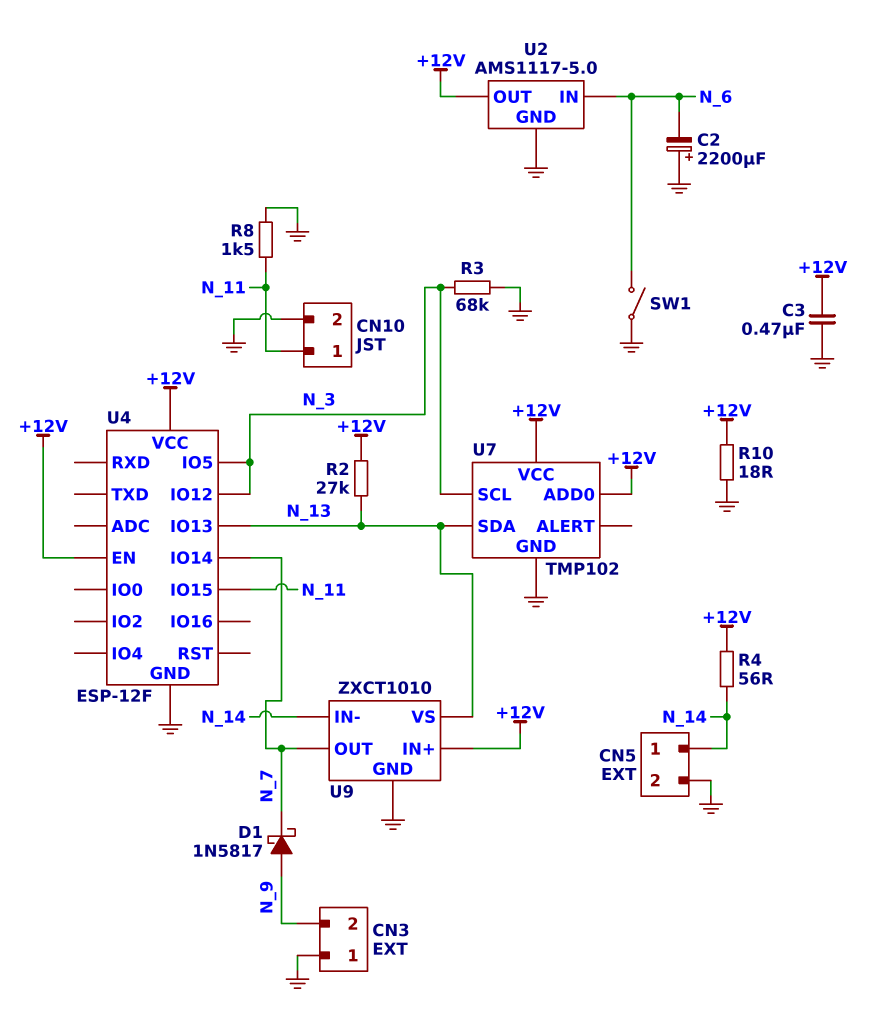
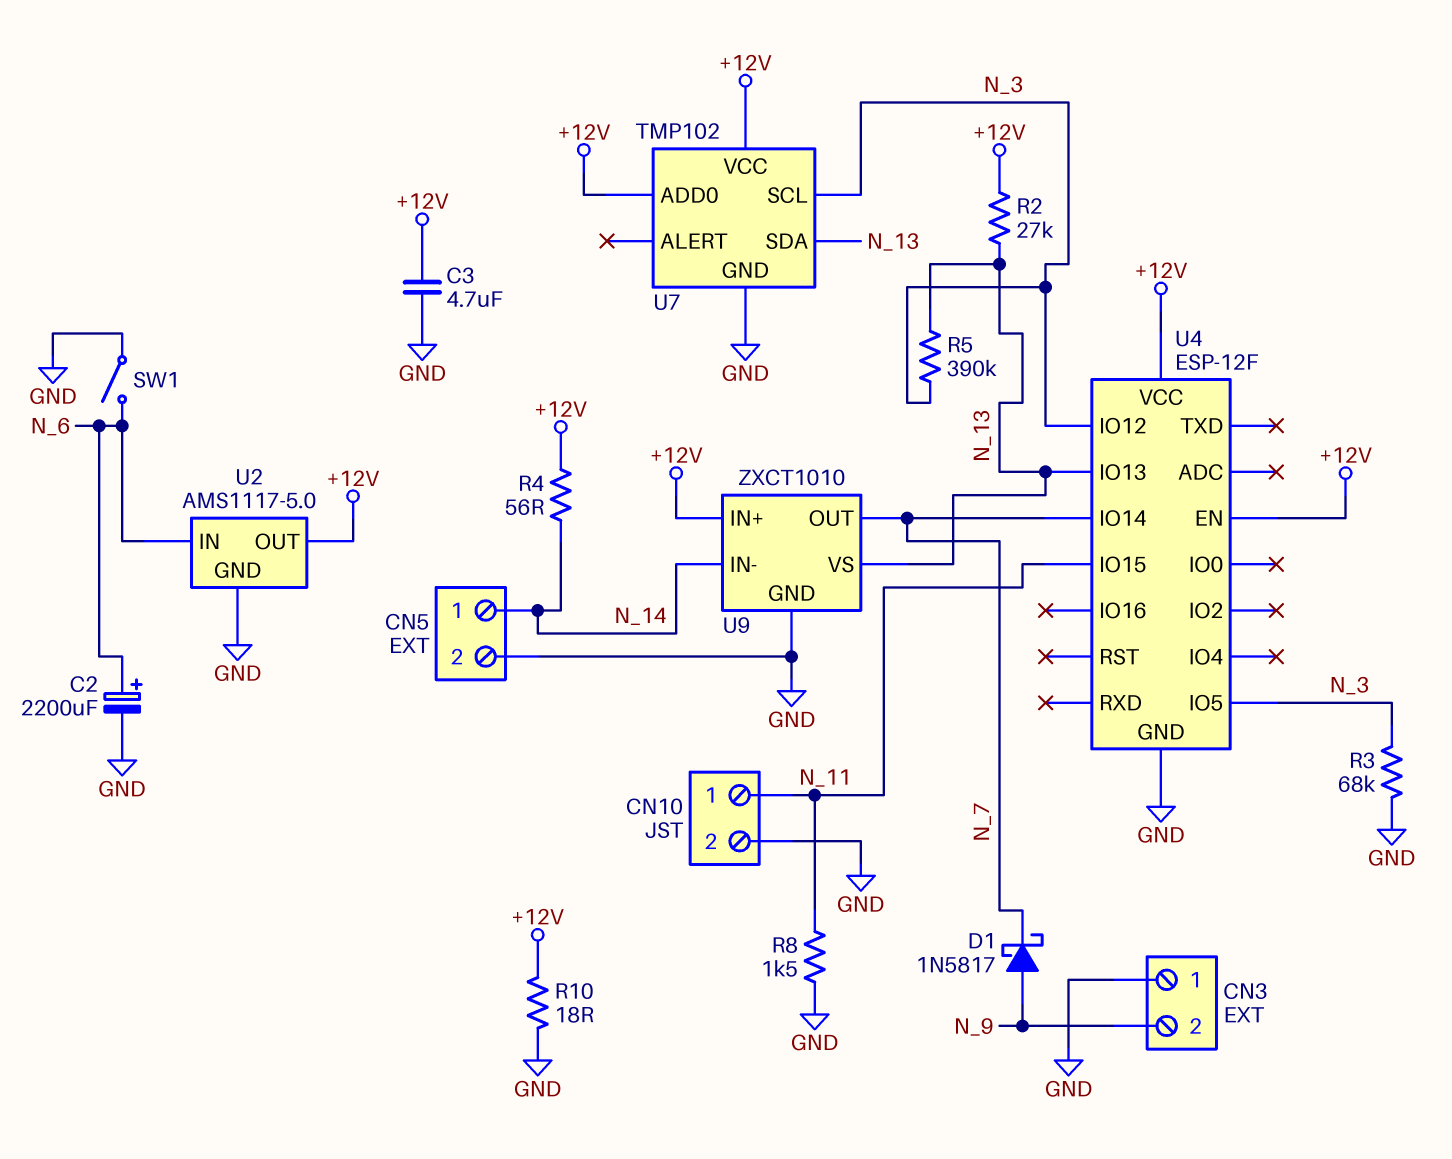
C2: 2200uF (plus GND, minus N_6) -> 2200uF (plus N_6, minus GND)
C3: 470nF (+12V, GND) -> 4.7uF (+12V, GND)
R5: none -> 390k (N_3, N_13)

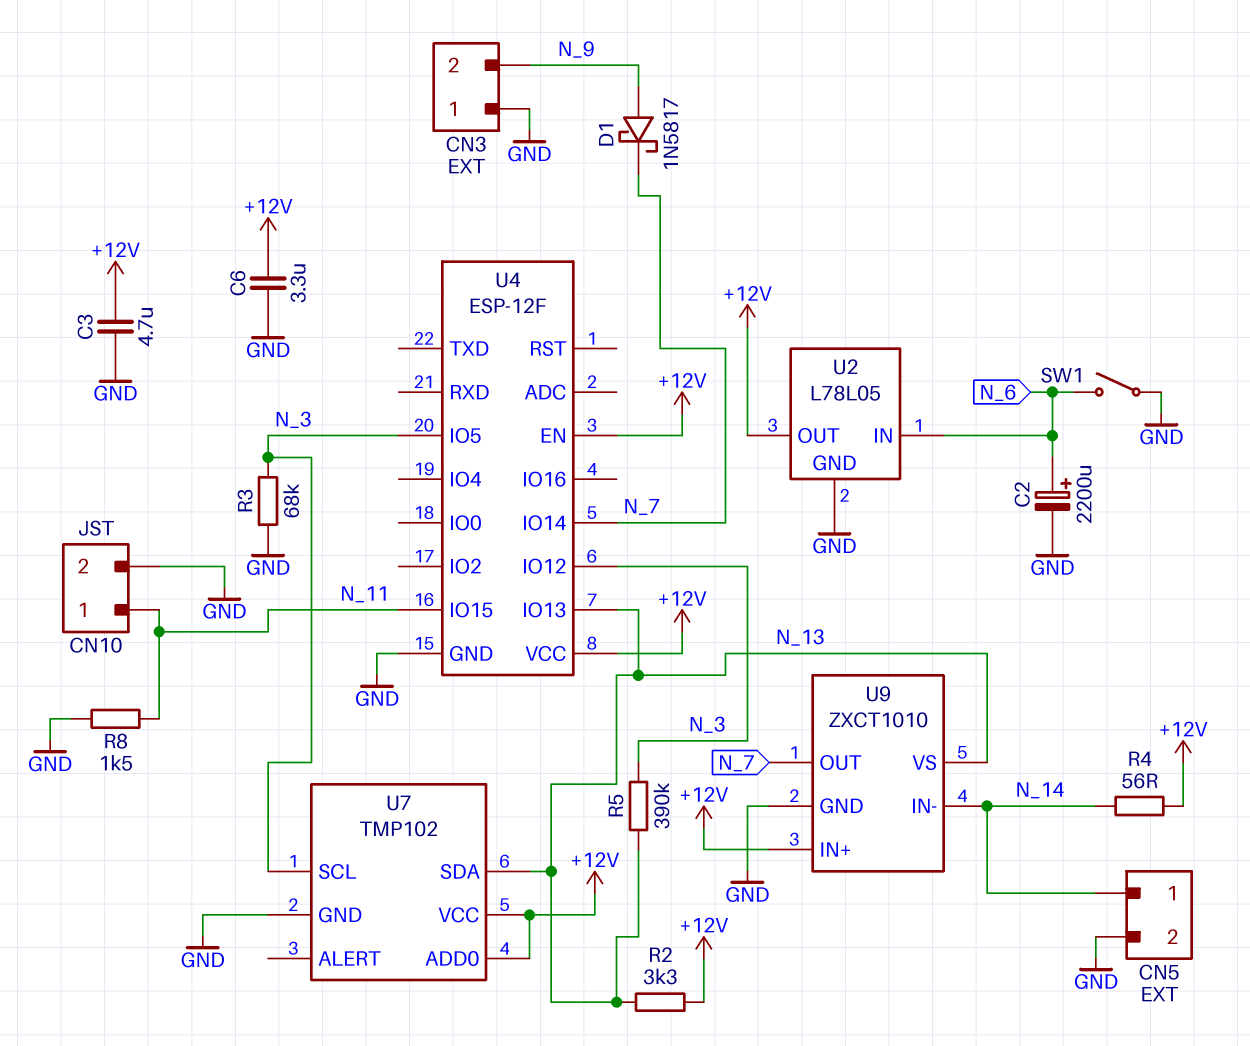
C6: none -> 3.3uF (+12V, GND)
R2: 27k (+12V, N_13) -> 3.3k (+12V, N_13)
R10: 18 (+12V, GND) -> none
U2: AMS1117-5.0 -> L78L05

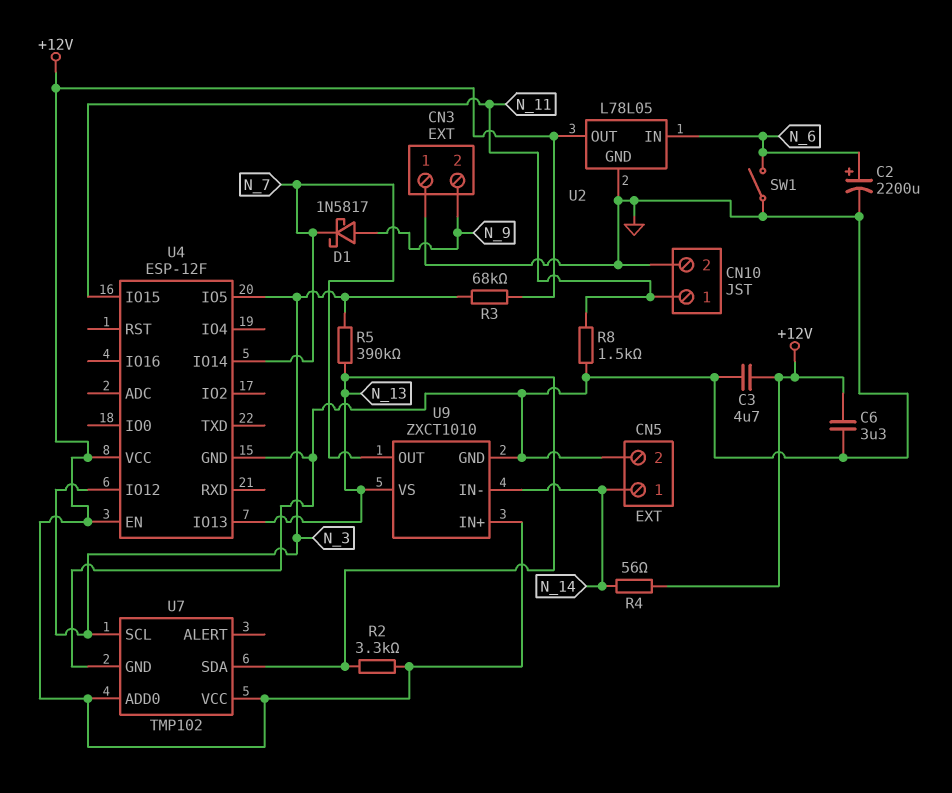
R3: 68k (GND, N_3) -> 68k (+12V, N_3)

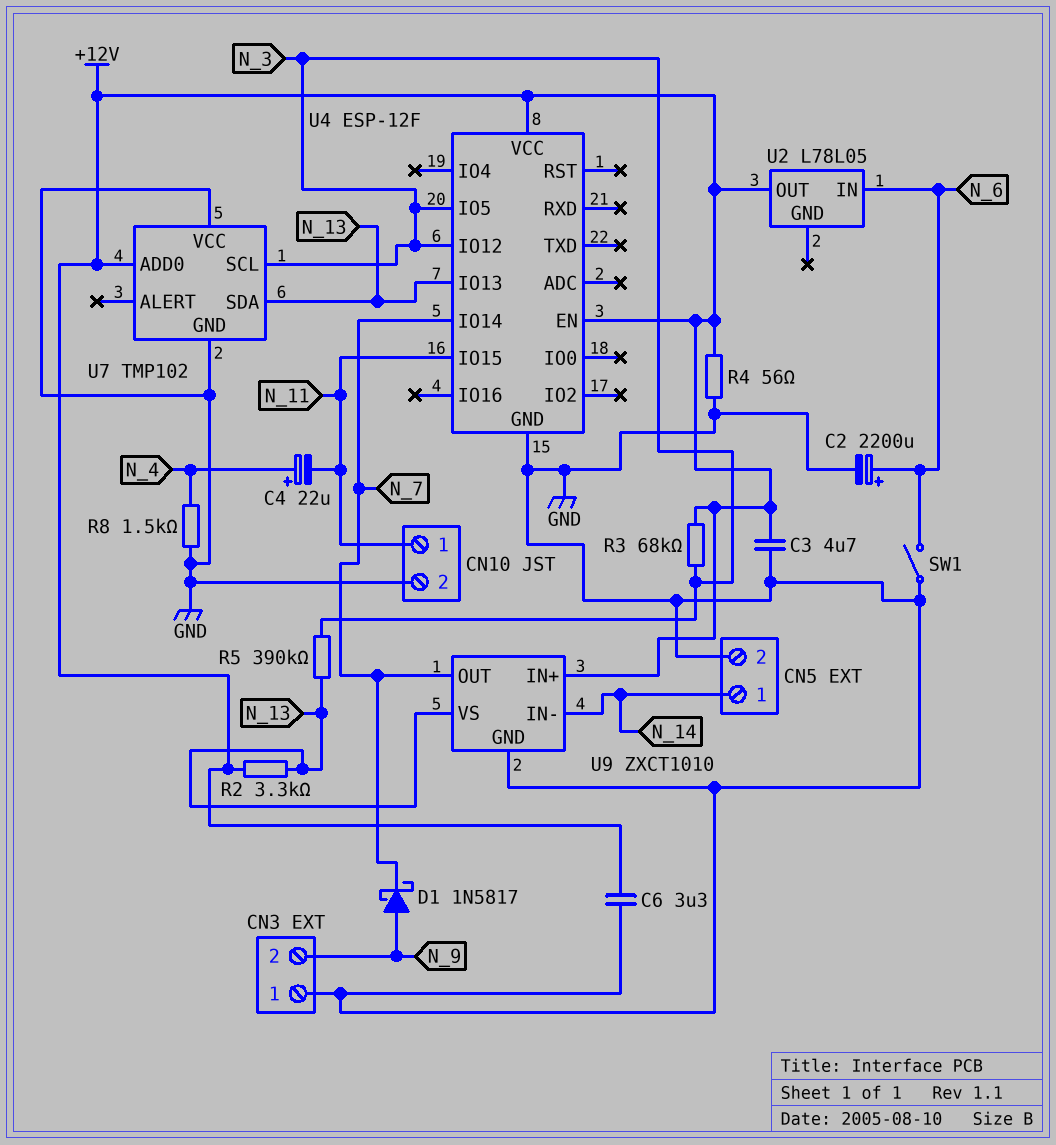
C4: none -> 22uF (plus N_4, minus N_11)
R4: 56 (+12V, N_14) -> 56 (+12V, GND)
R8: 1.5k (GND, N_11) -> 1.5k (GND, N_4)
U2 pin GND: GND -> none
U7 pin VCC: +12V -> GND

